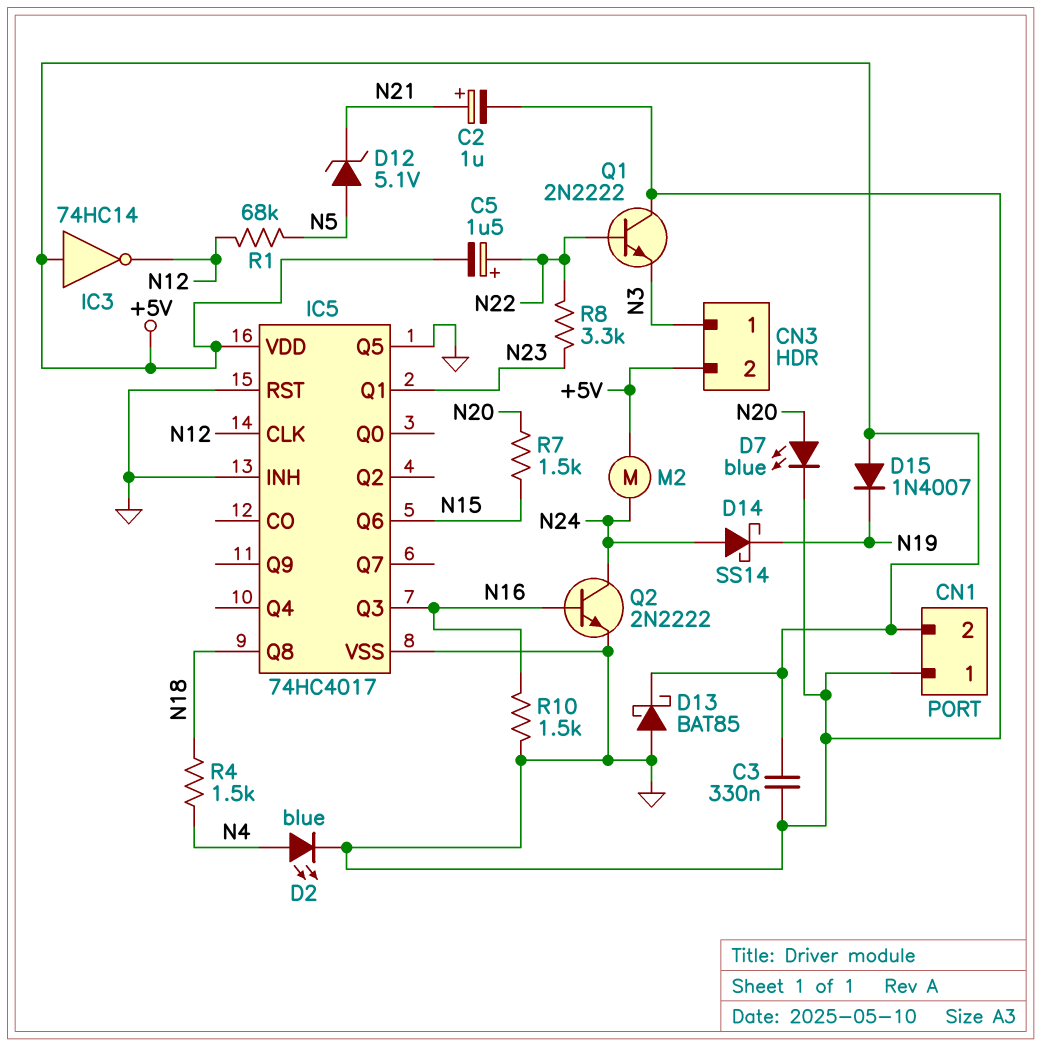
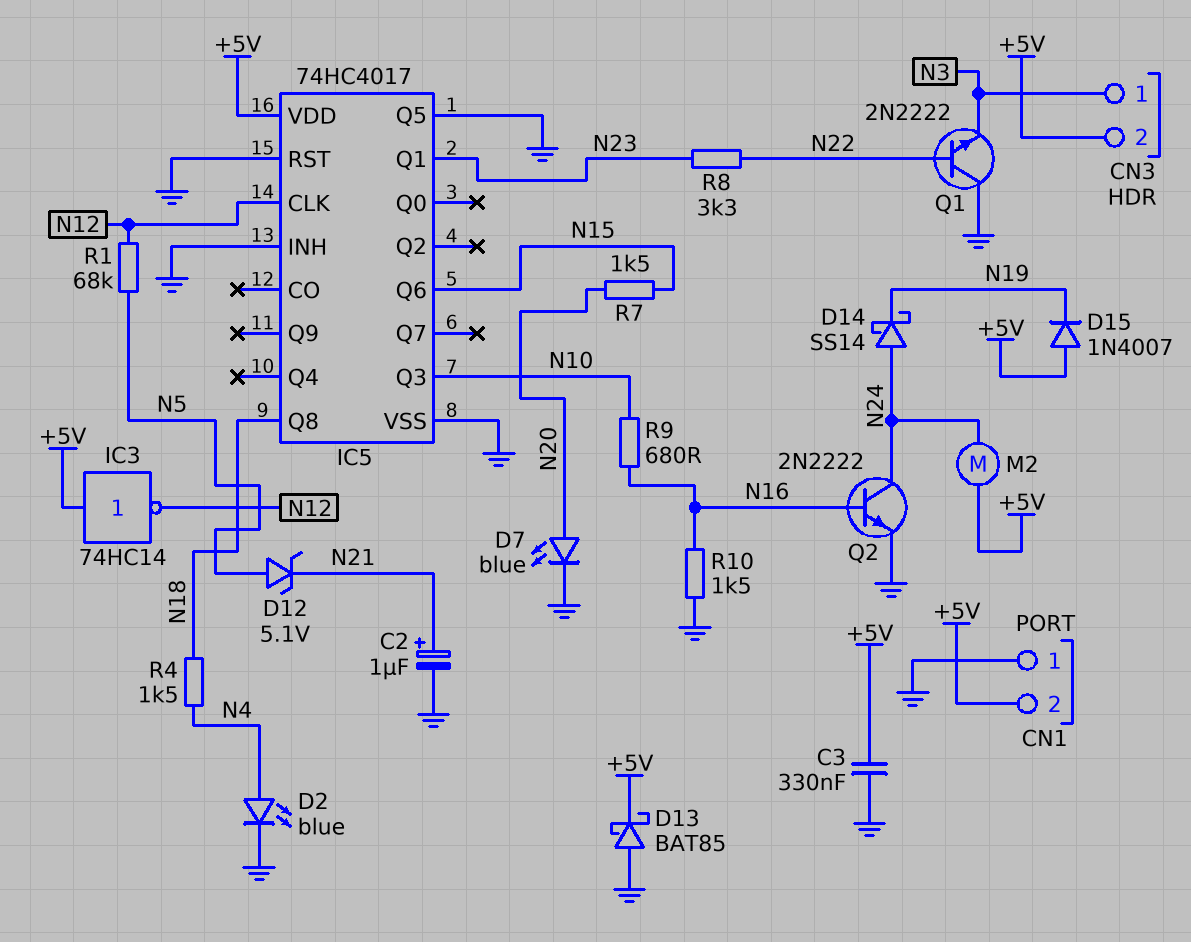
C5: 1.5uF (plus N22, minus +5V) -> none
IC5 pin Q3: N16 -> N10
R9: none -> 680 (N10, N16)

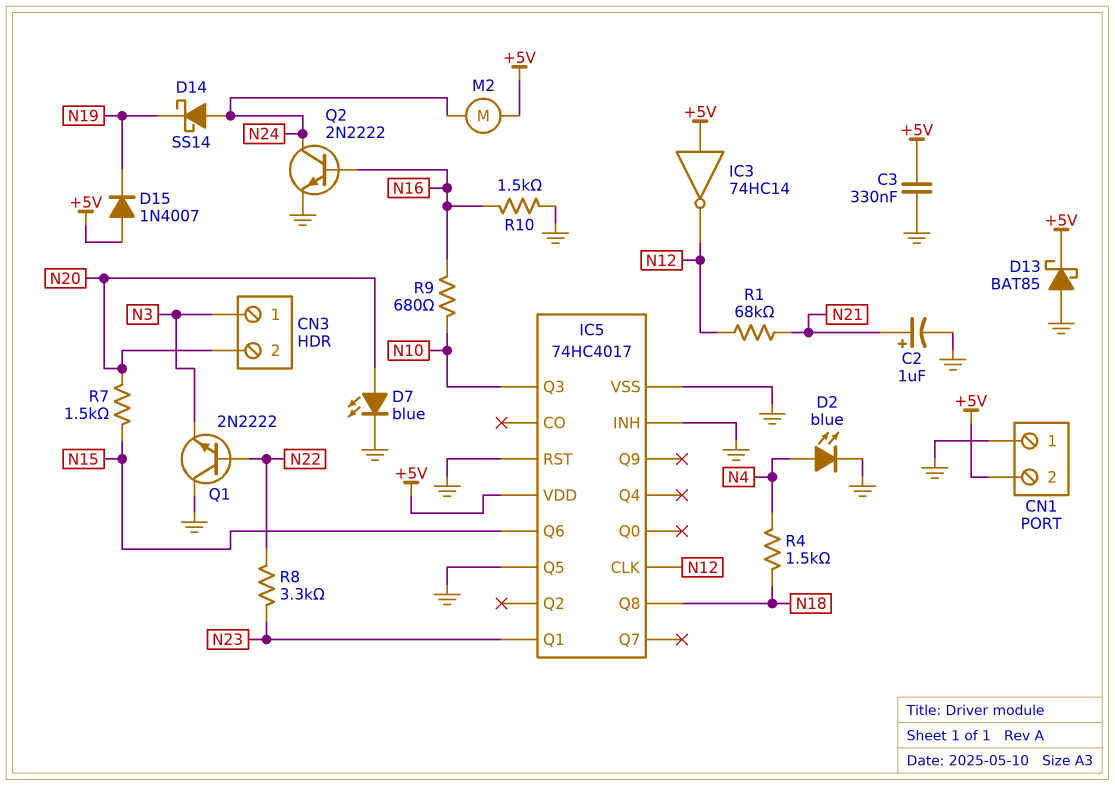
CN3 pin 2: +5V -> N20
D12: zener 5.1V (A N5, K N21) -> none
R1: 68k (N5, N12) -> 68k (N12, N21)

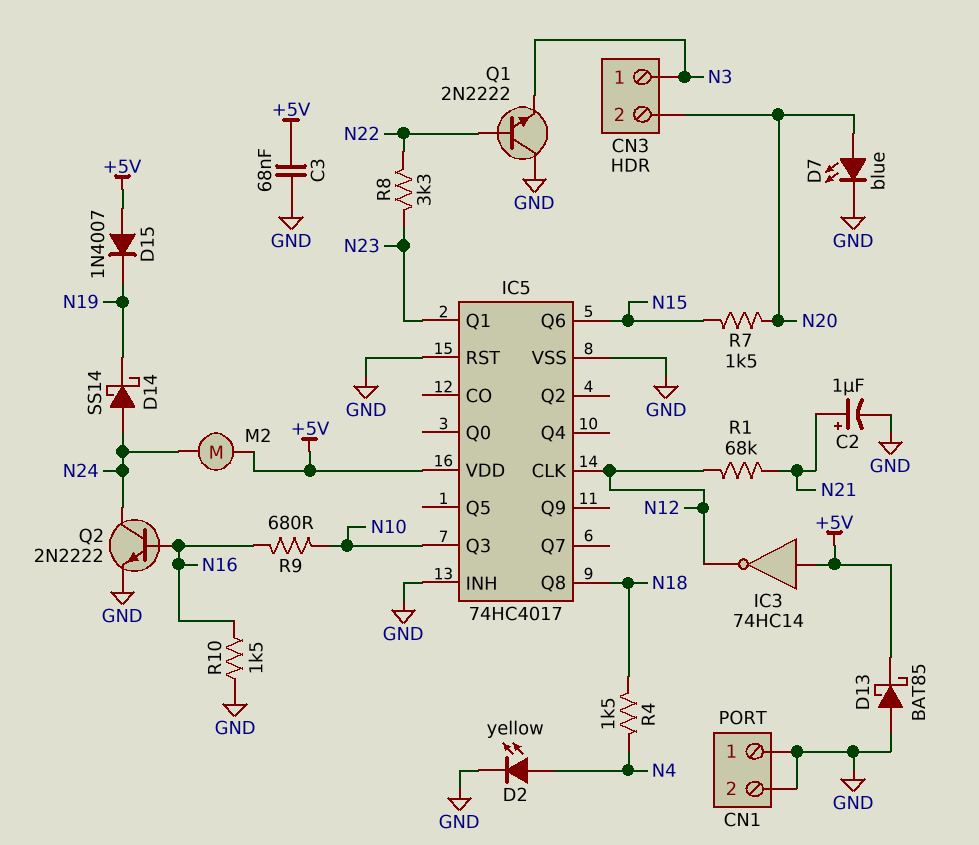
C3: 330nF (+5V, GND) -> 68nF (+5V, GND)
CN1 pin 2: +5V -> GND
D2: LED blue (A N4, K GND) -> LED yellow (A N4, K GND)
IC5 pin Q5: GND -> none

